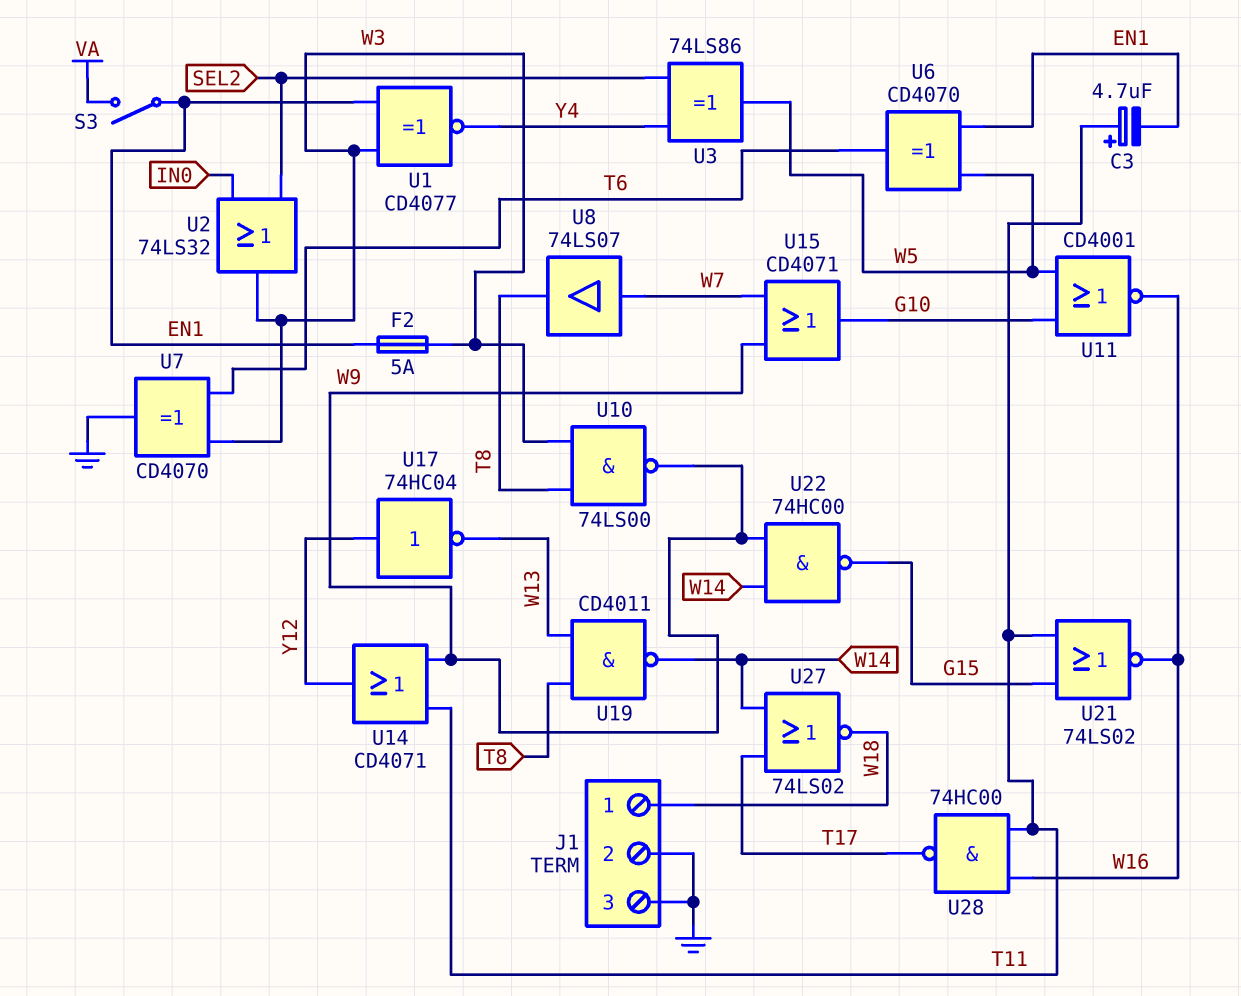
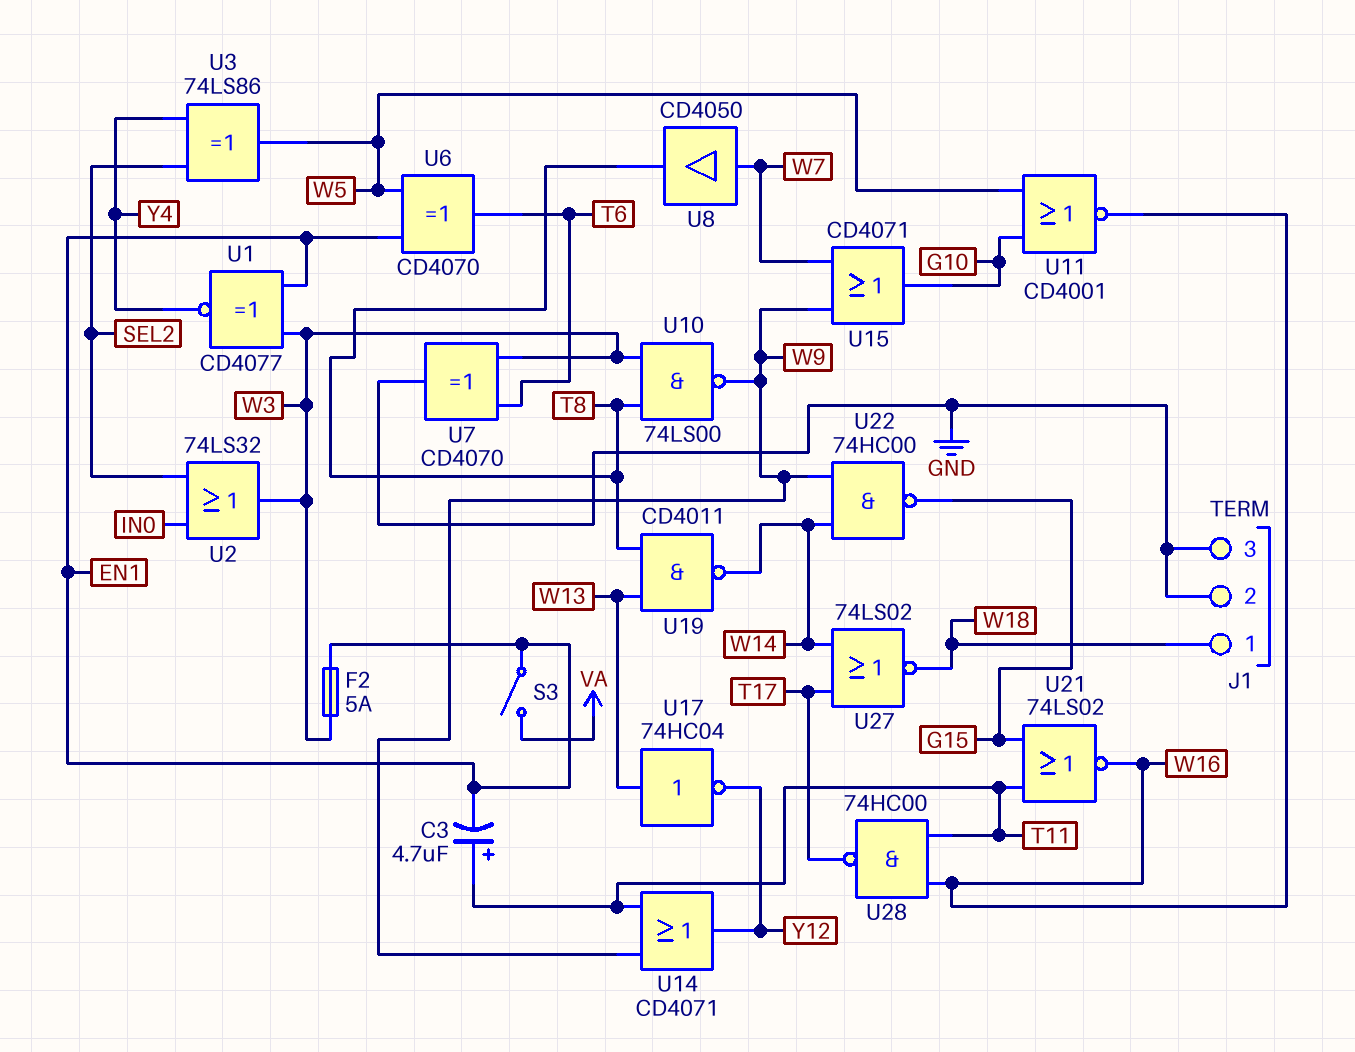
U8: buffer 74LS07 (in W7, out T8) -> buffer CD4050 (in W7, out T8)
U17: NOT 74HC04 (in Y12, out W13) -> NOT 74HC04 (in W13, out Y12)

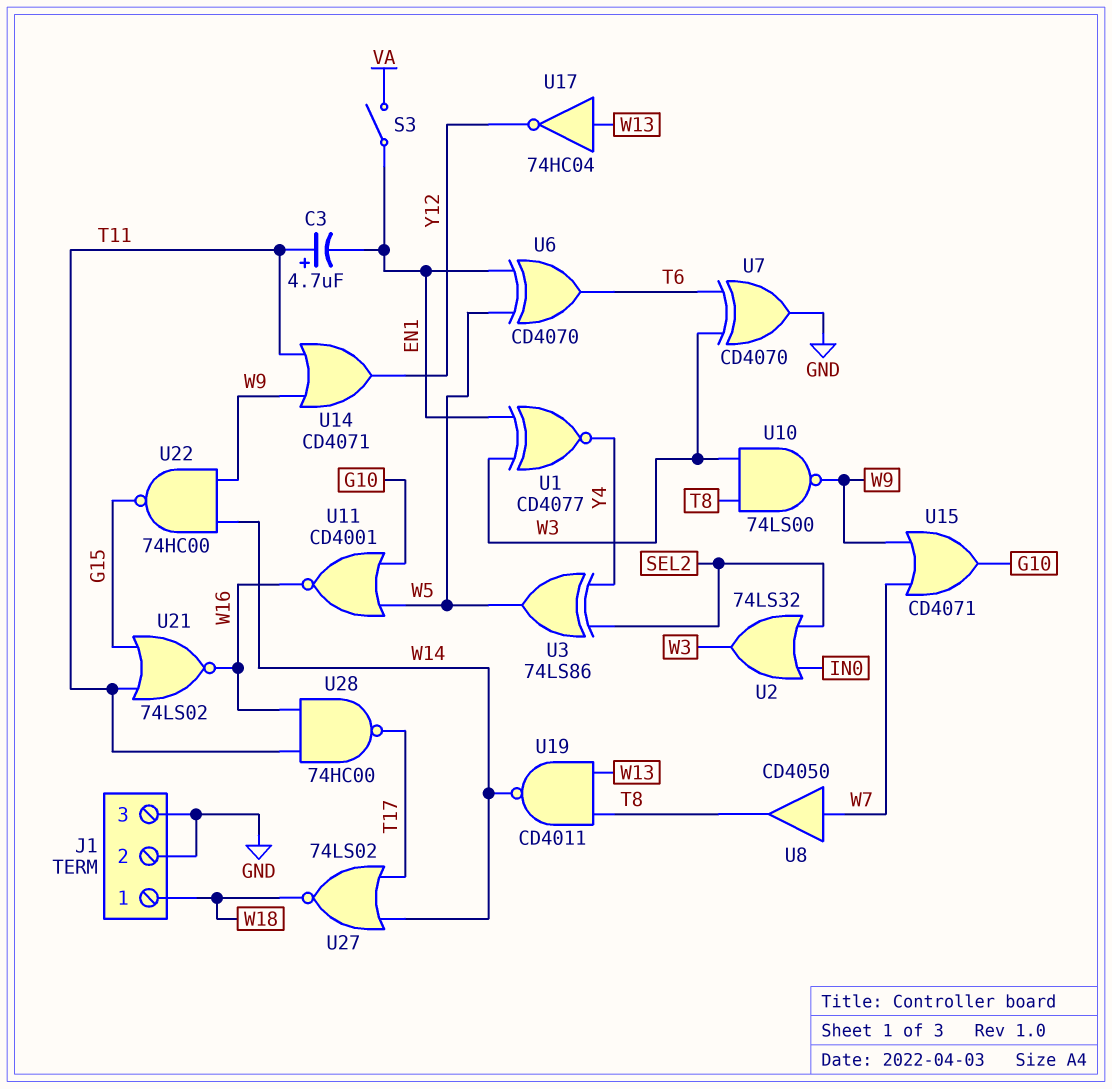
F2: 5A (EN1, W3) -> none

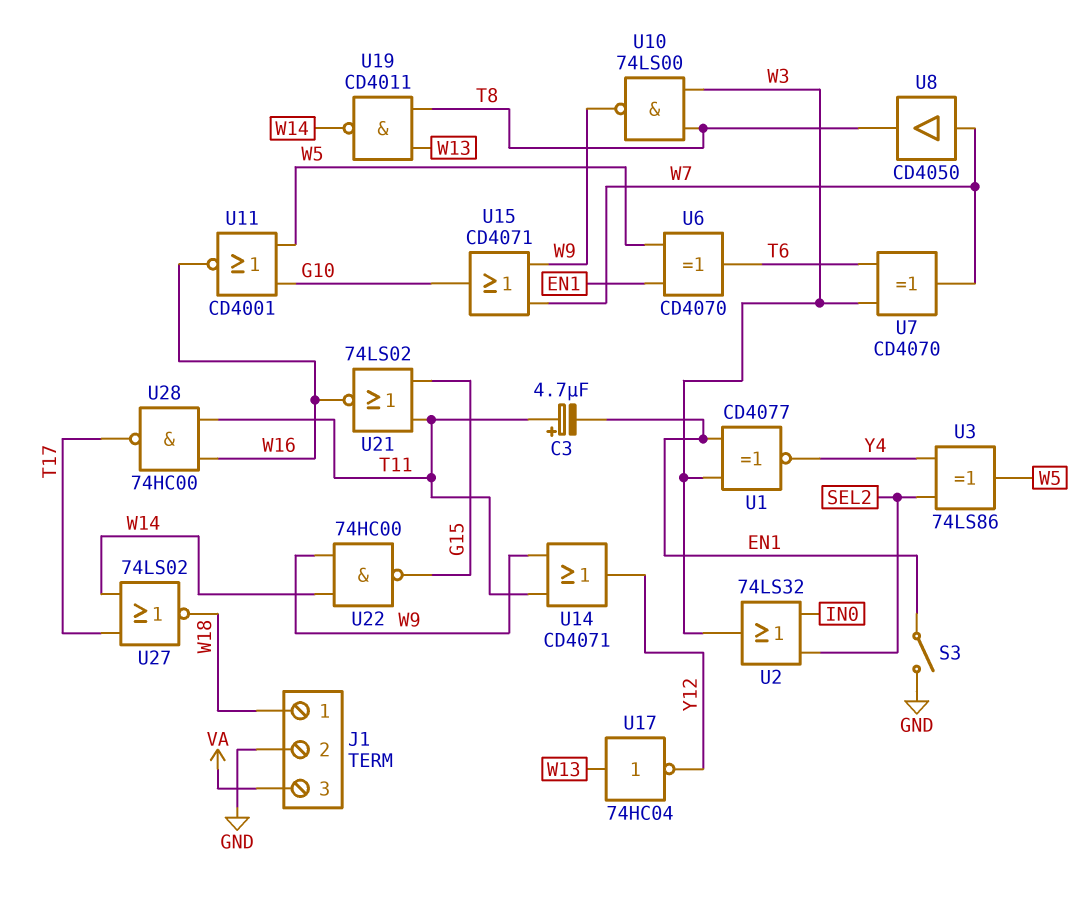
J1 pin 3: GND -> VA
S3: switch (EN1, VA) -> switch (EN1, GND)
U7: XOR CD4070 (in T6, in W3, out GND) -> XOR CD4070 (in T6, in W3, out W7)

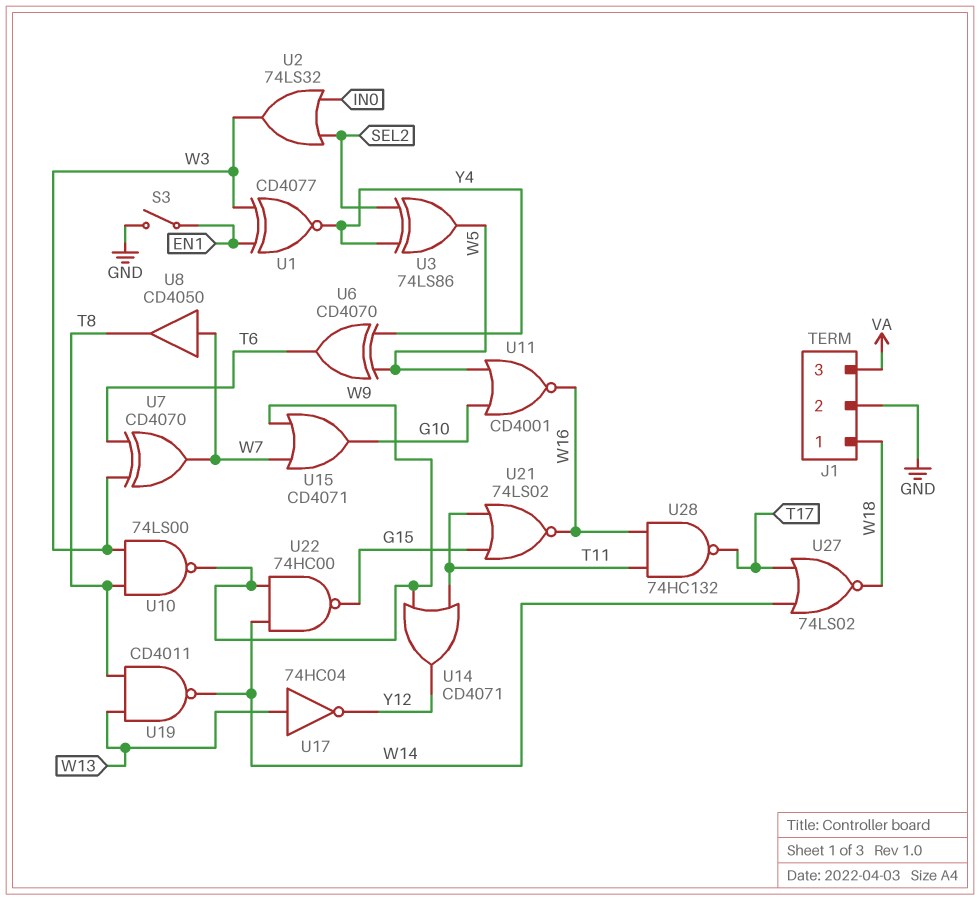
C3: 4.7uF (plus T11, minus EN1) -> none
U6: XOR CD4070 (in EN1, in W5, out T6) -> XOR CD4070 (in W5, in Y4, out T6)
U28: NAND 74HC00 (in T11, in W16, out T17) -> NAND 74HC132 (in T11, in W16, out T17)

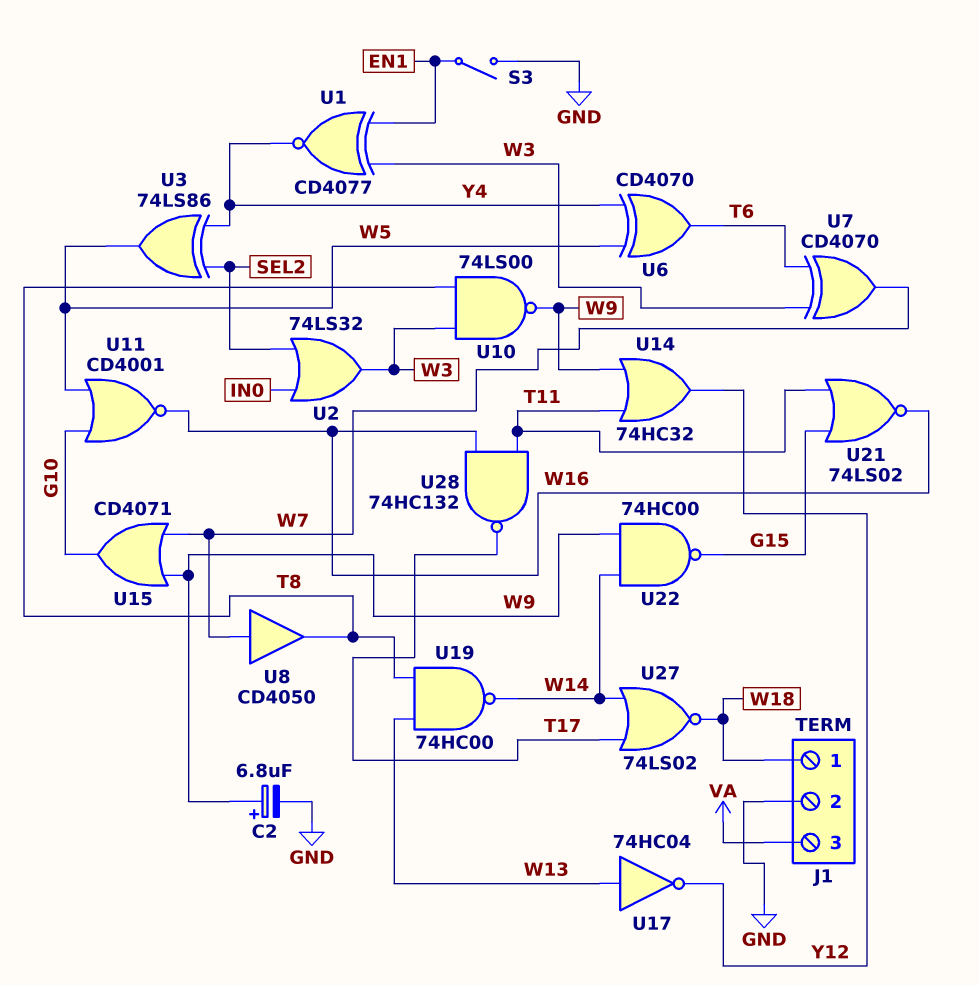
C2: none -> 6.8uF (plus W9, minus GND)
U14: OR CD4071 (in T11, in W9, out Y12) -> OR 74HC32 (in T11, in W9, out Y12)
U19: NAND CD4011 (in T8, in W13, out W14) -> NAND 74HC00 (in T8, in W13, out W14)

